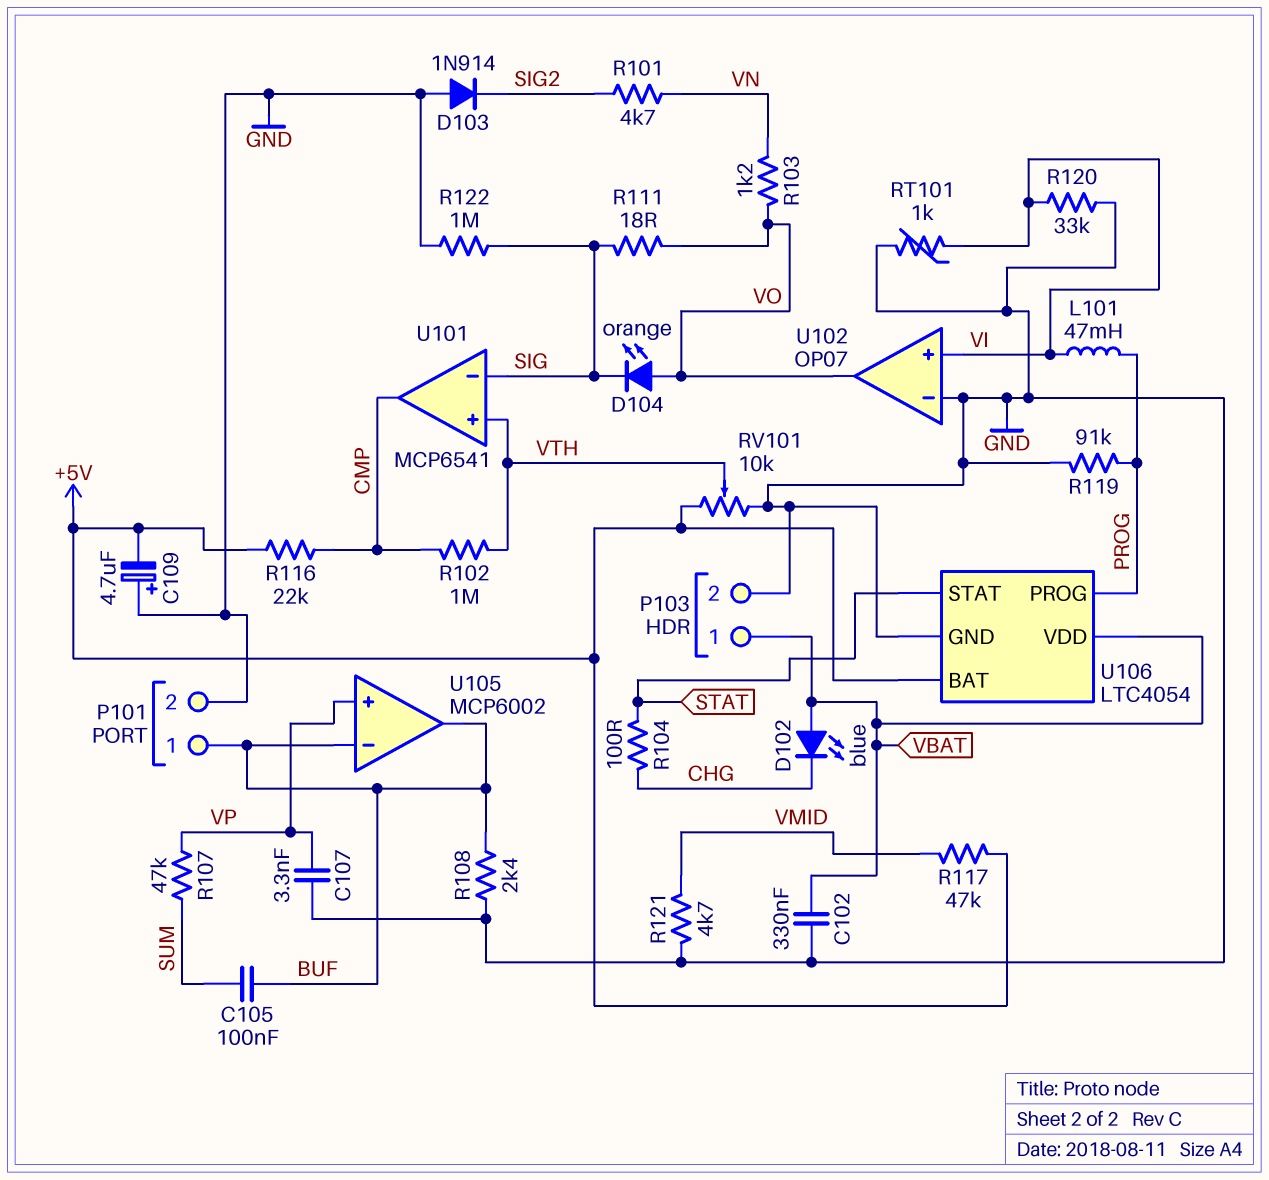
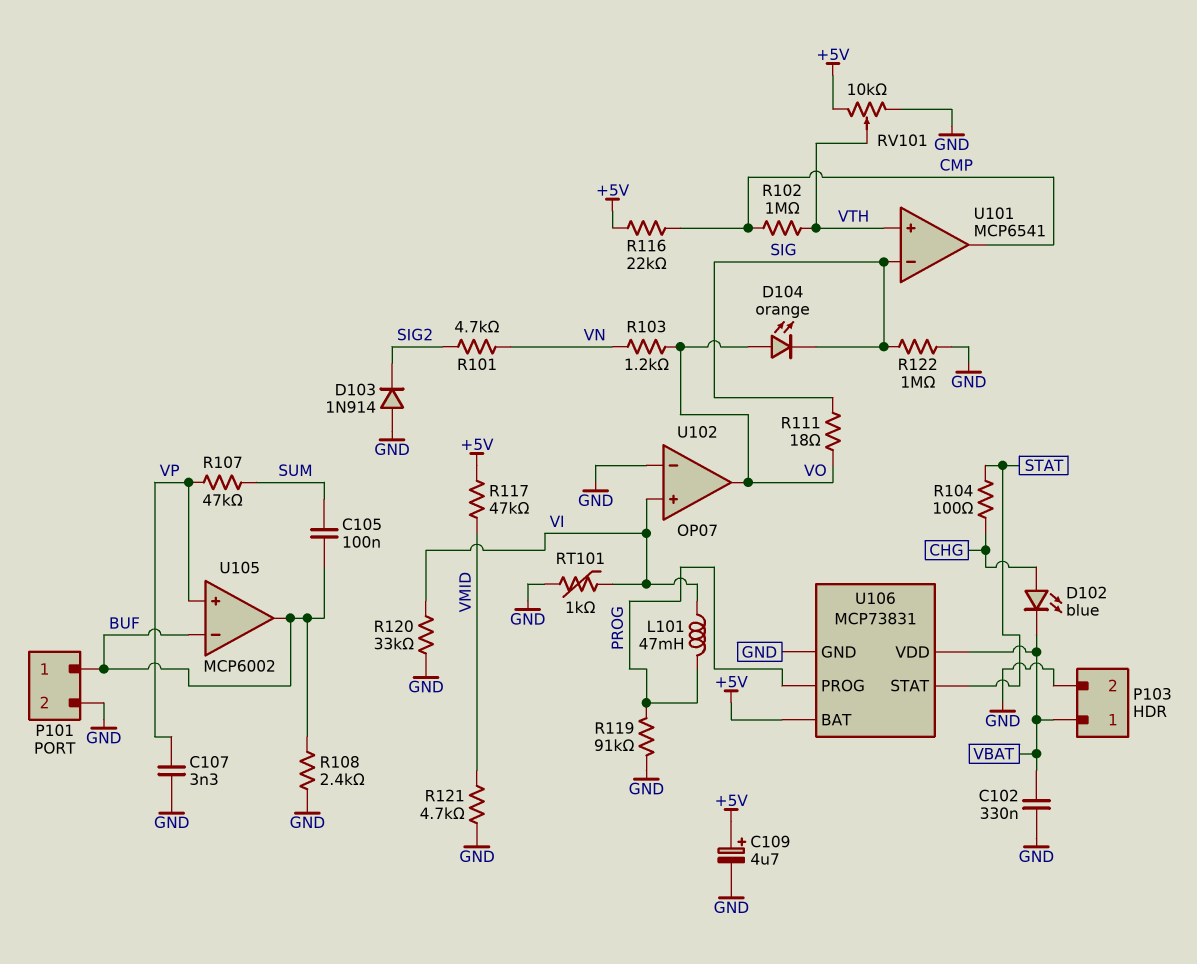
C109: 4.7uF (plus GND, minus +5V) -> 4.7uF (plus +5V, minus GND)
D102: LED blue (A VBAT, K CHG) -> LED blue (A CHG, K VBAT)
U106: LTC4054 -> MCP73831

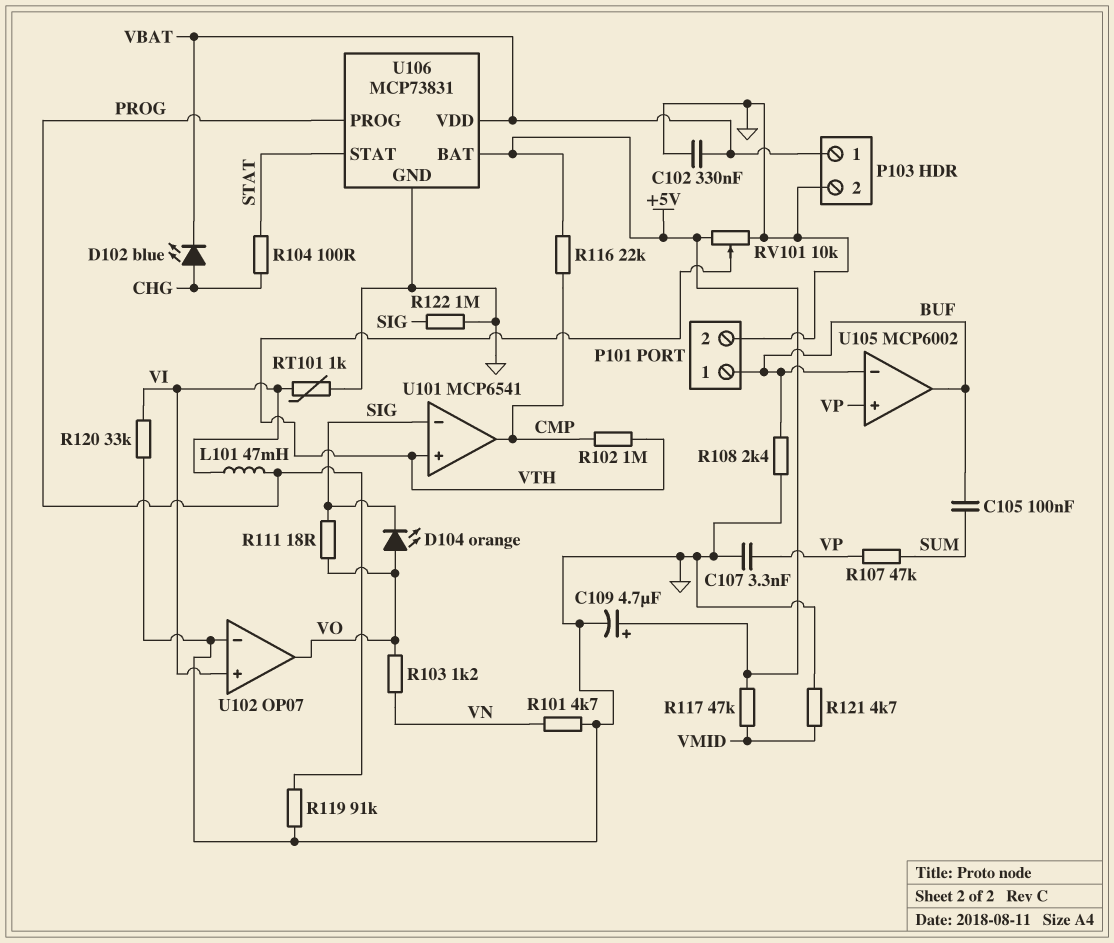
D103: diode 1N914 (A GND, K SIG2) -> none
R101: 4.7k (SIG2, VN) -> 4.7k (GND, VN)

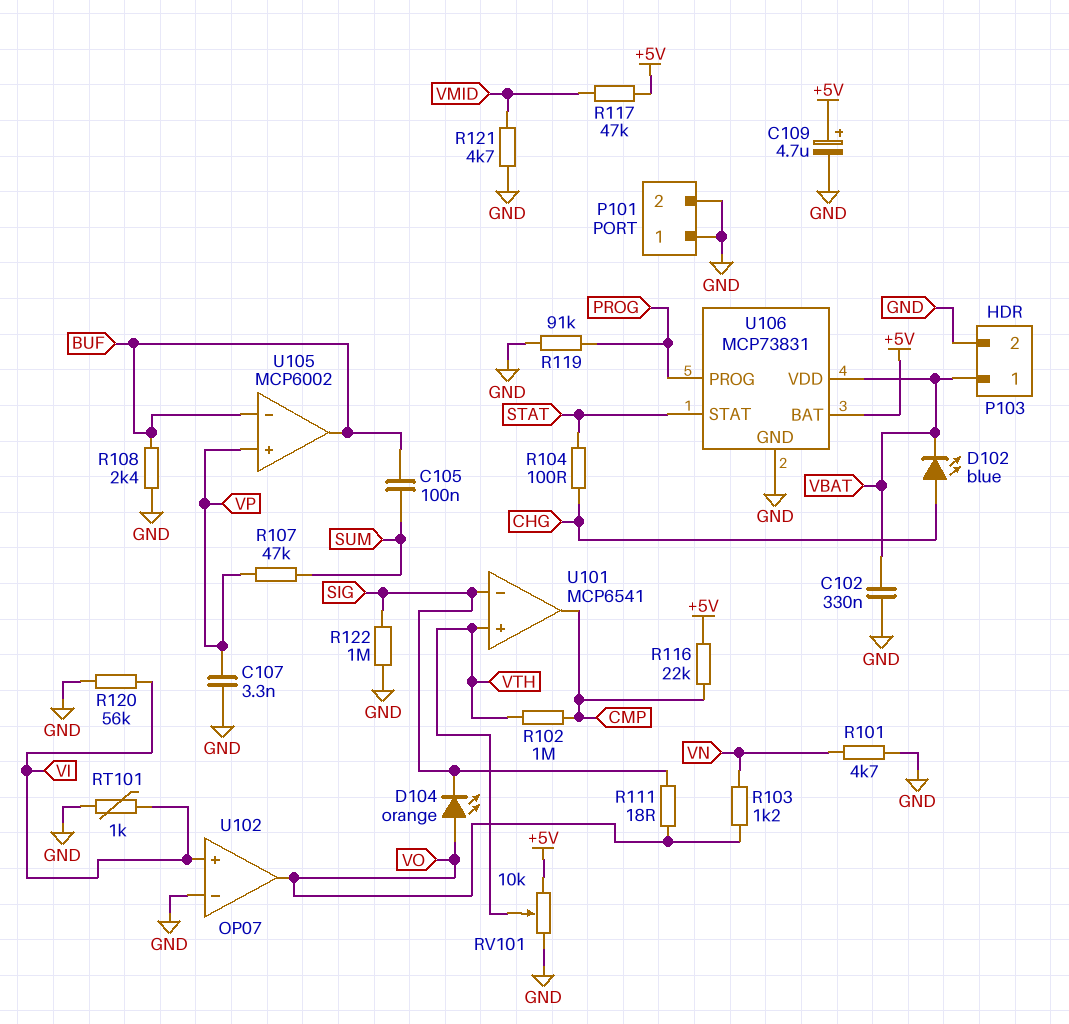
L101: 47mH (PROG, VI) -> none
P101 pin 1: BUF -> GND
R120: 33k (GND, VI) -> 56k (GND, VI)

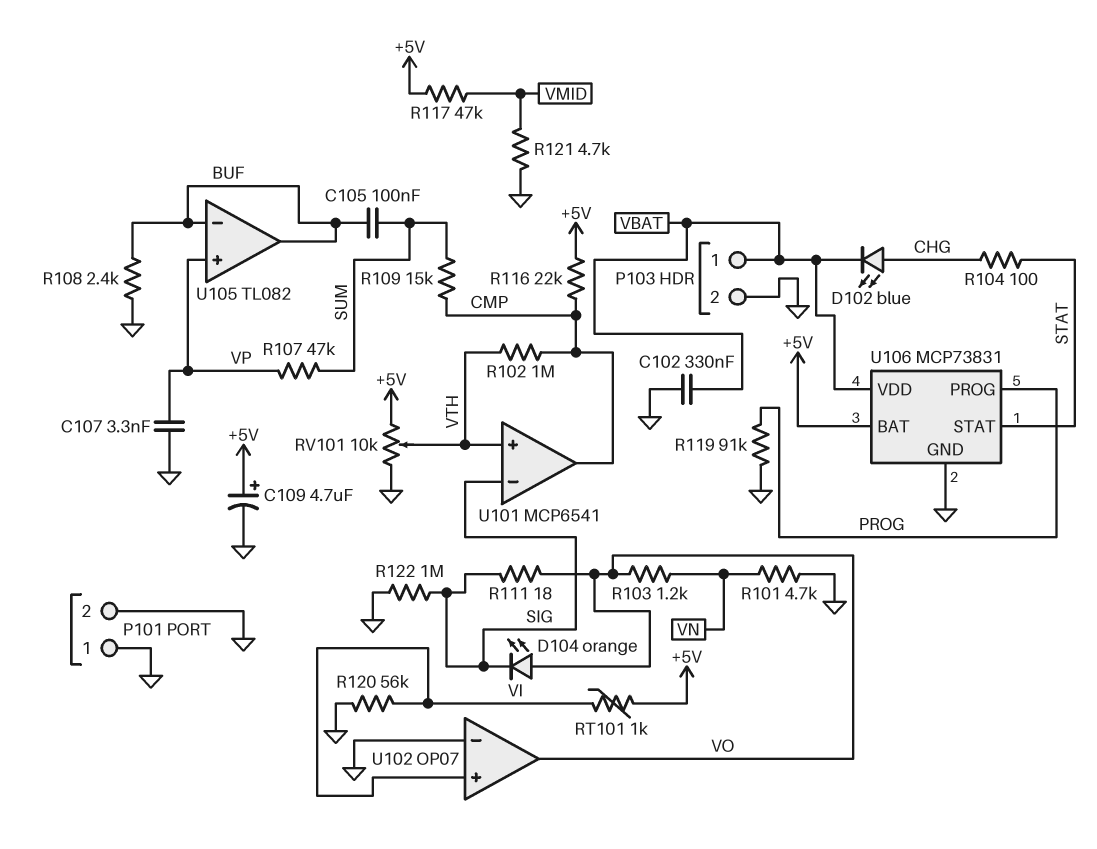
R109: none -> 15k (CMP, SUM)
RT101: 1k (GND, VI) -> 1k (+5V, VI)
U105: MCP6002 -> TL082

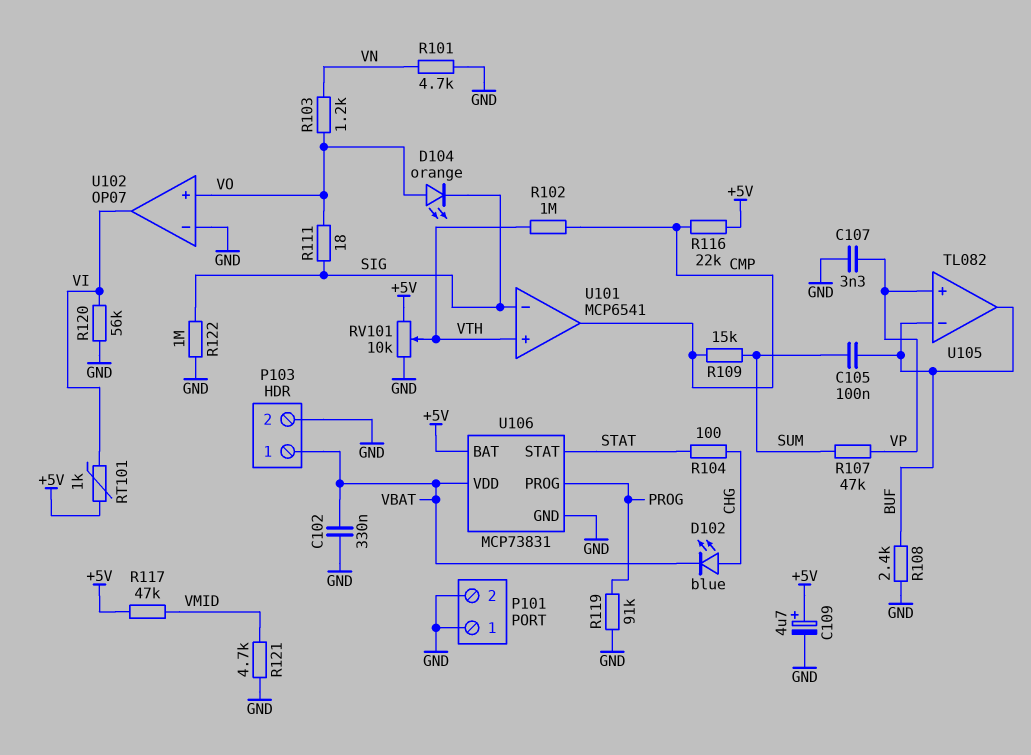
U102 pin in+: VI -> VO
U102 pin out: VO -> VI

